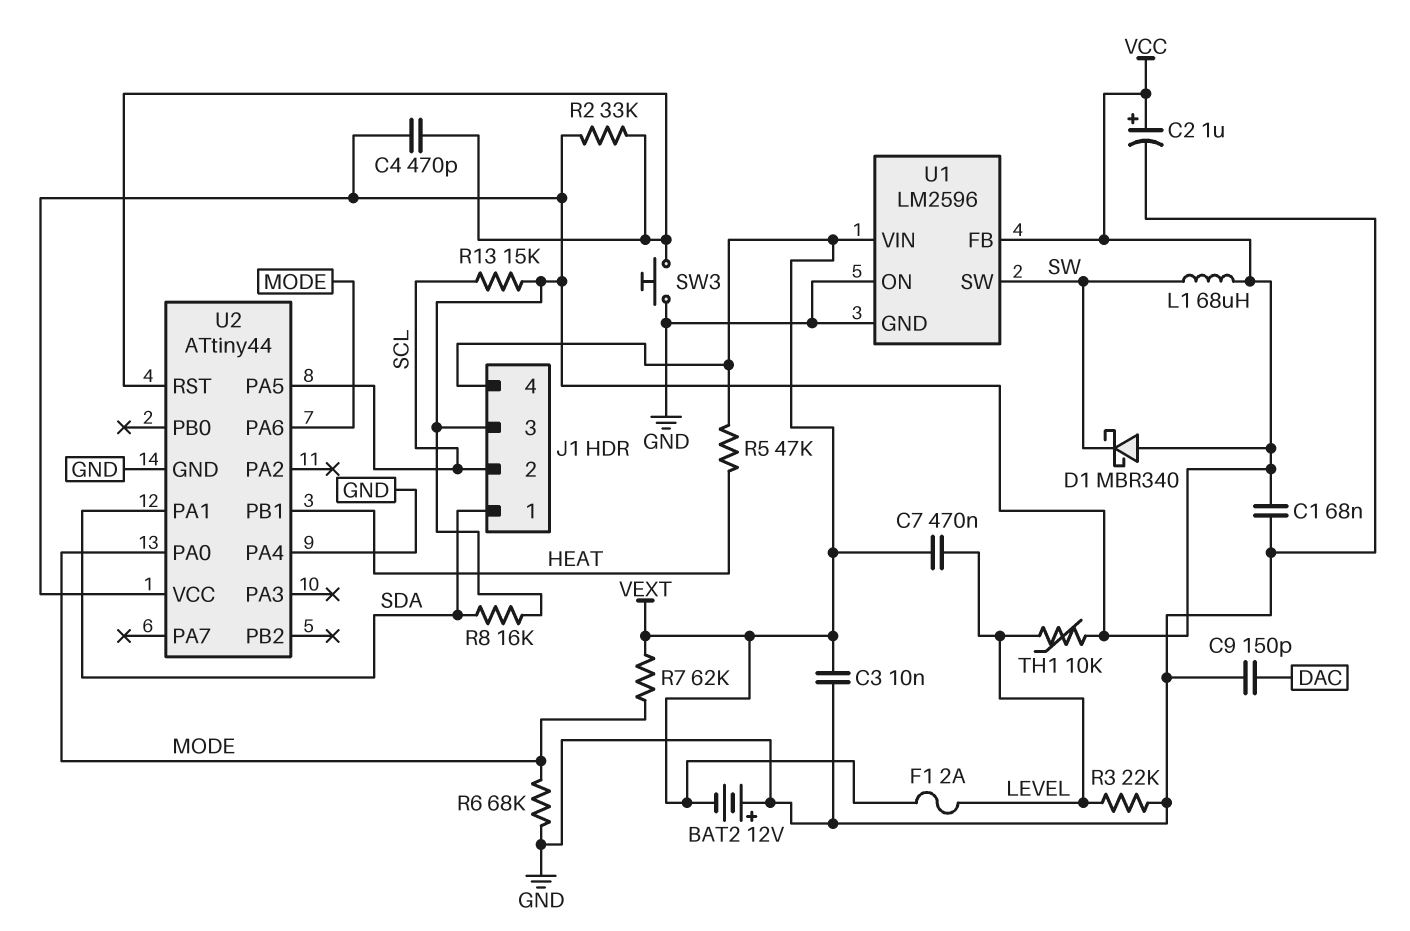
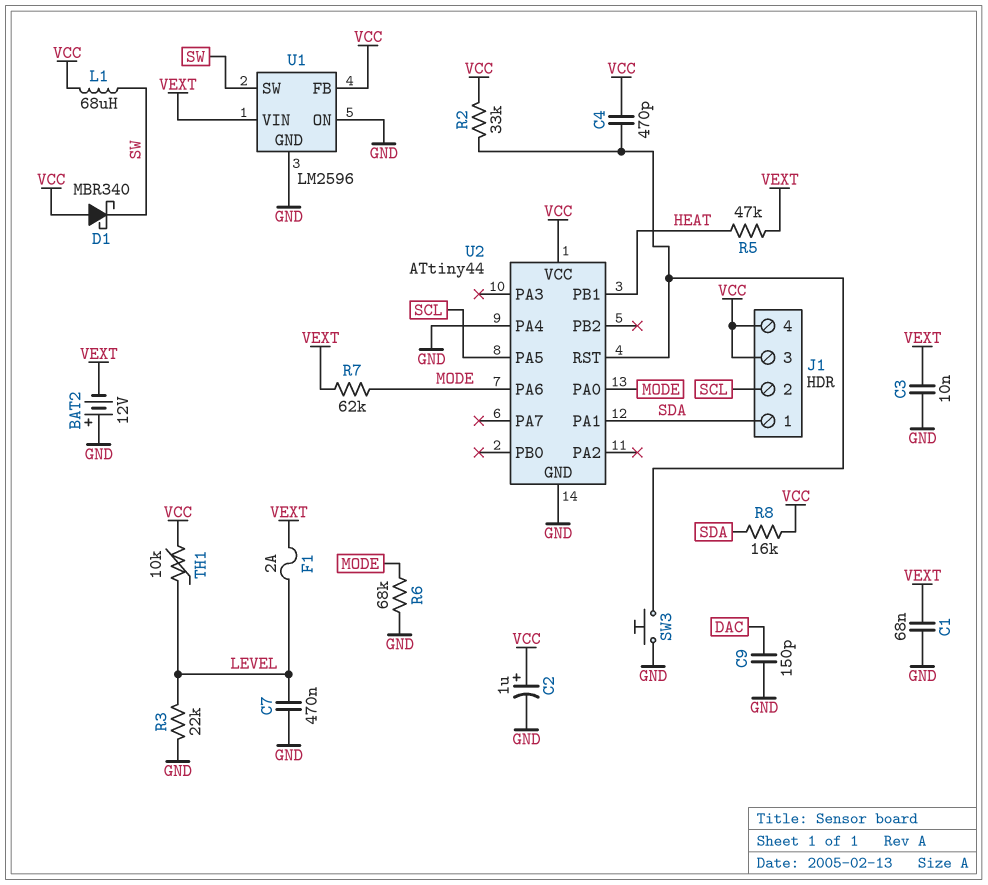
C1: 68nF (GND, VCC) -> 68nF (GND, VEXT)
C7: 470nF (LEVEL, VEXT) -> 470nF (GND, LEVEL)
J1 pin 4: VEXT -> VCC
R13: 15k (SCL, VCC) -> none

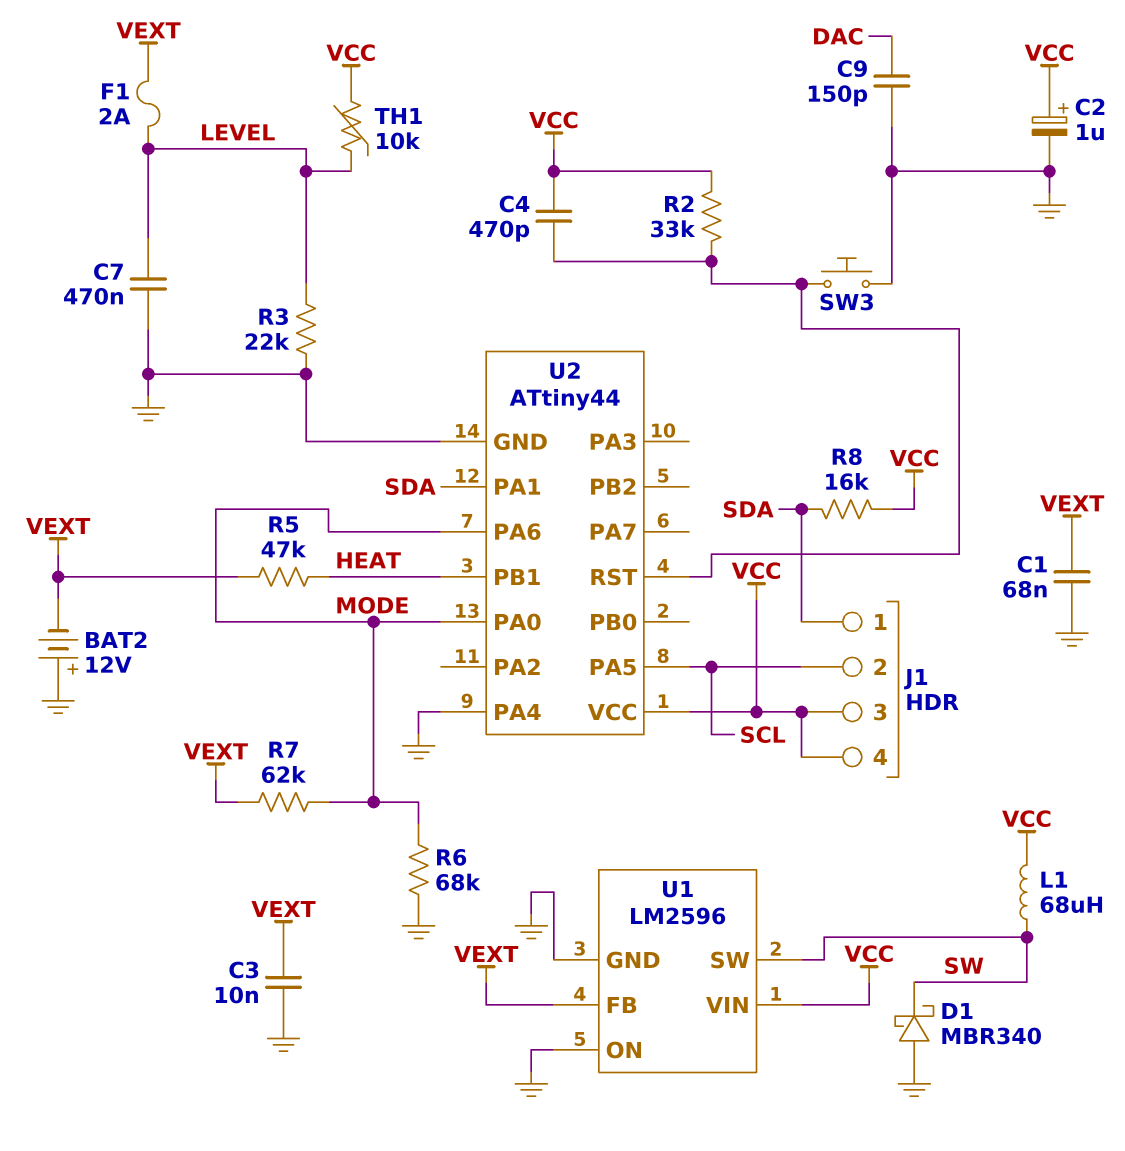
D1: schottky MBR340 (A VCC, K SW) -> schottky MBR340 (A GND, K SW)
U1 pin FB: VCC -> VEXT
U1 pin VIN: VEXT -> VCC

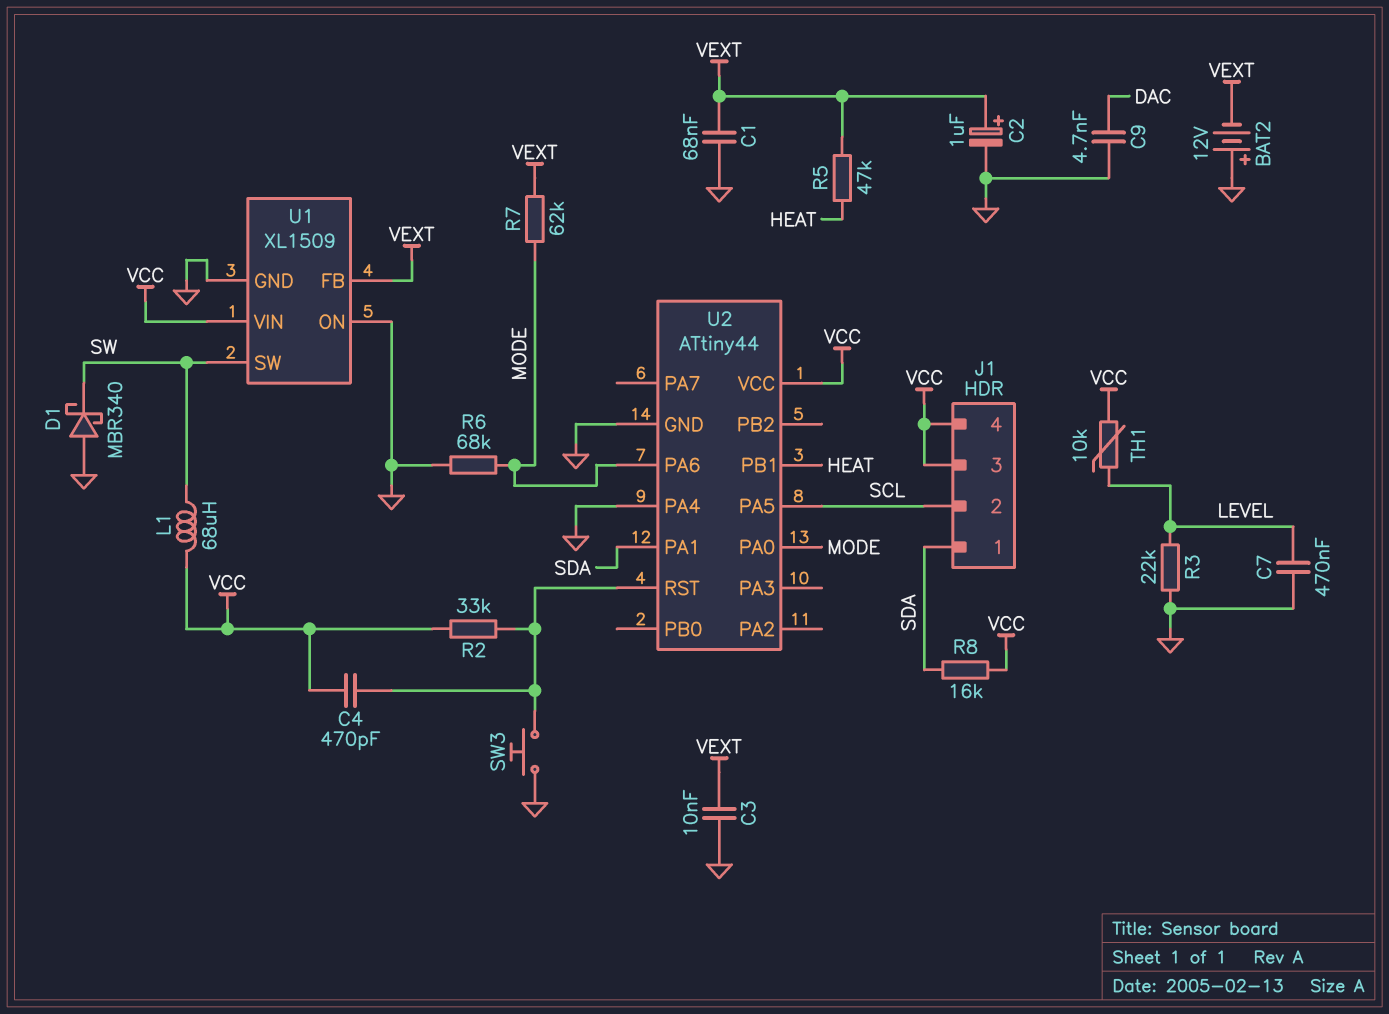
C2: 1uF (plus VCC, minus GND) -> 1uF (plus VEXT, minus GND)
C9: 150pF (DAC, GND) -> 4.7nF (DAC, GND)
F1: 2A (LEVEL, VEXT) -> none
U1: LM2596 -> XL1509

